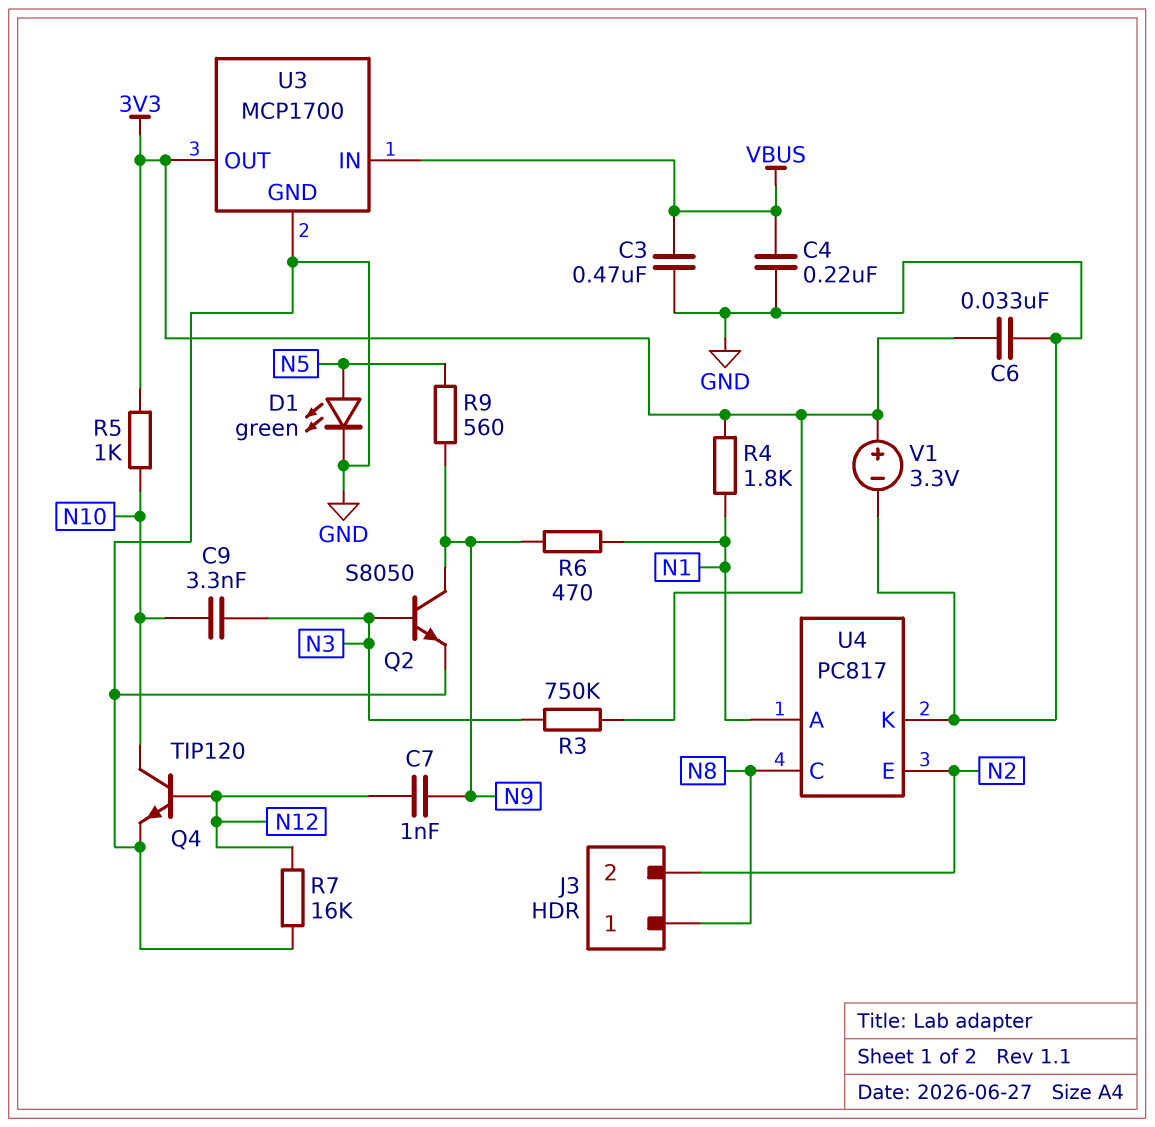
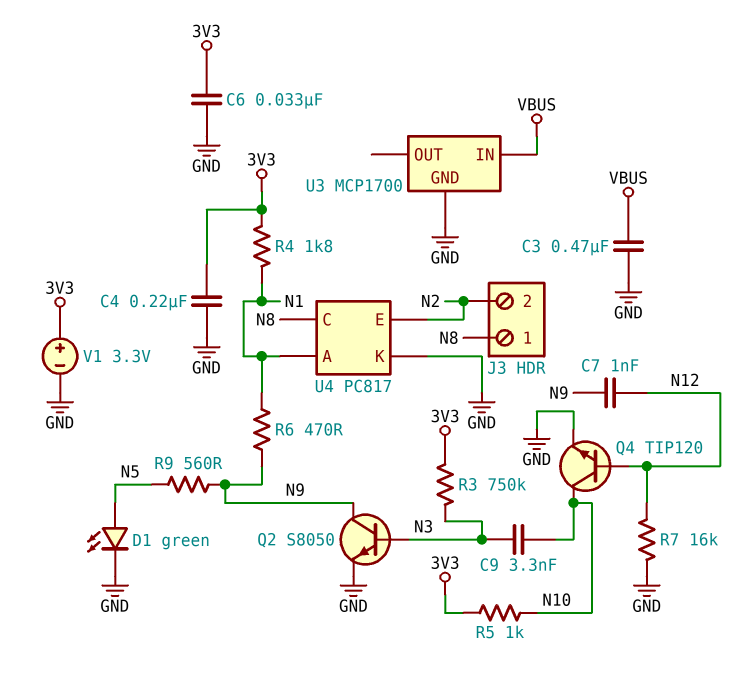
C4: 220nF (GND, VBUS) -> 220nF (3V3, GND)
U3 pin OUT: 3V3 -> none

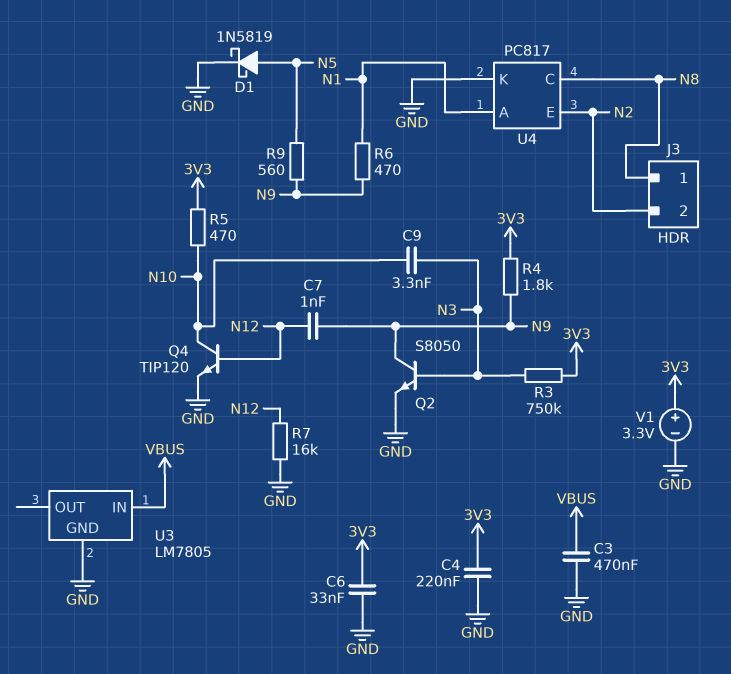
D1: LED green (A N5, K GND) -> schottky 1N5819 (A N5, K GND)
R4: 1.8k (3V3, N1) -> 1.8k (3V3, N9)
R5: 1k (3V3, N10) -> 470 (3V3, N10)
U3: MCP1700 -> LM7805

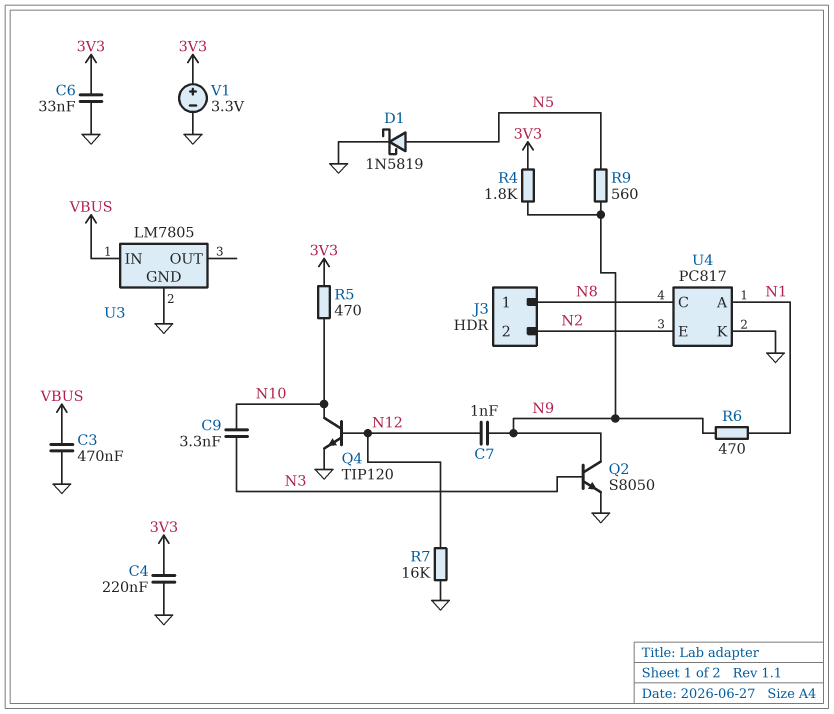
R3: 750k (3V3, N3) -> none

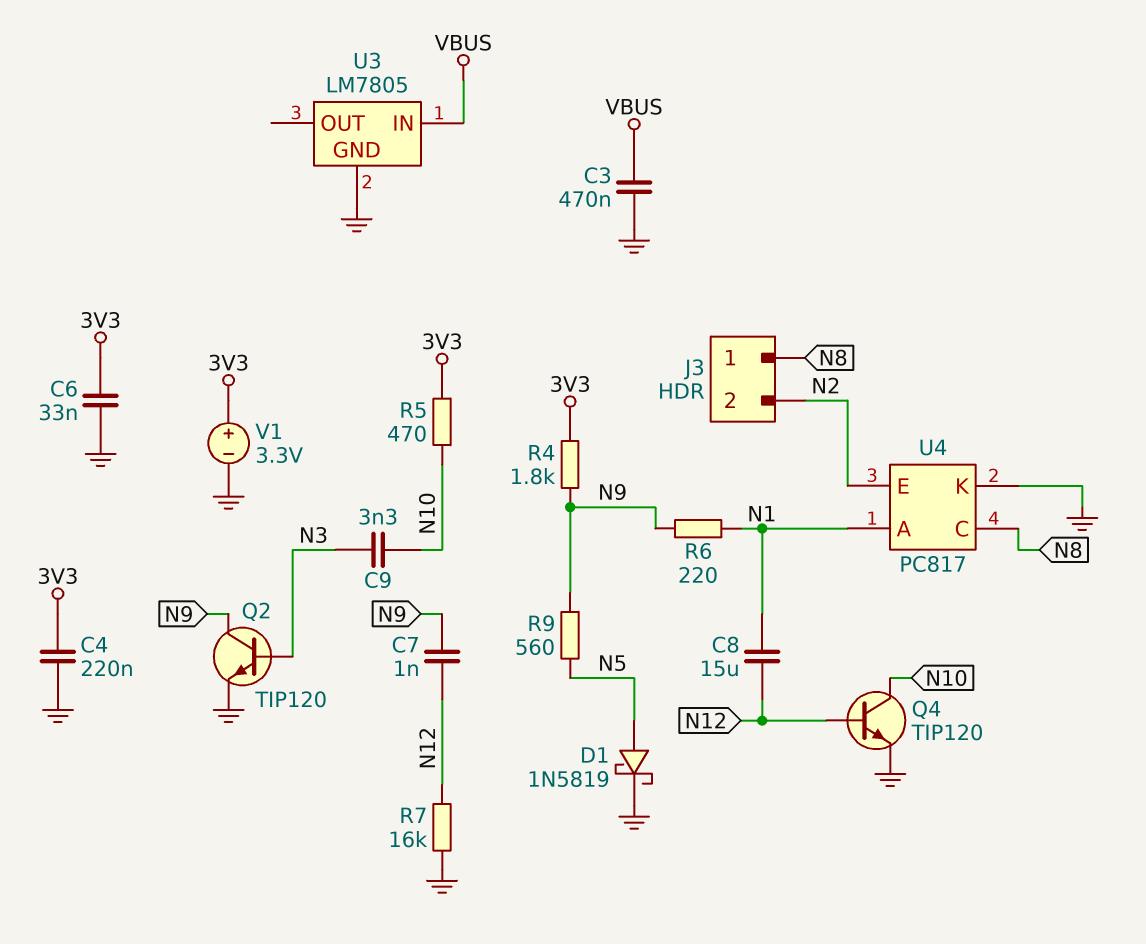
C8: none -> 15uF (N1, N12)
Q2: NPN S8050 (B N3, C N9, E GND) -> NPN TIP120 (B N3, C N9, E GND)
R6: 470 (N1, N9) -> 220 (N1, N9)

